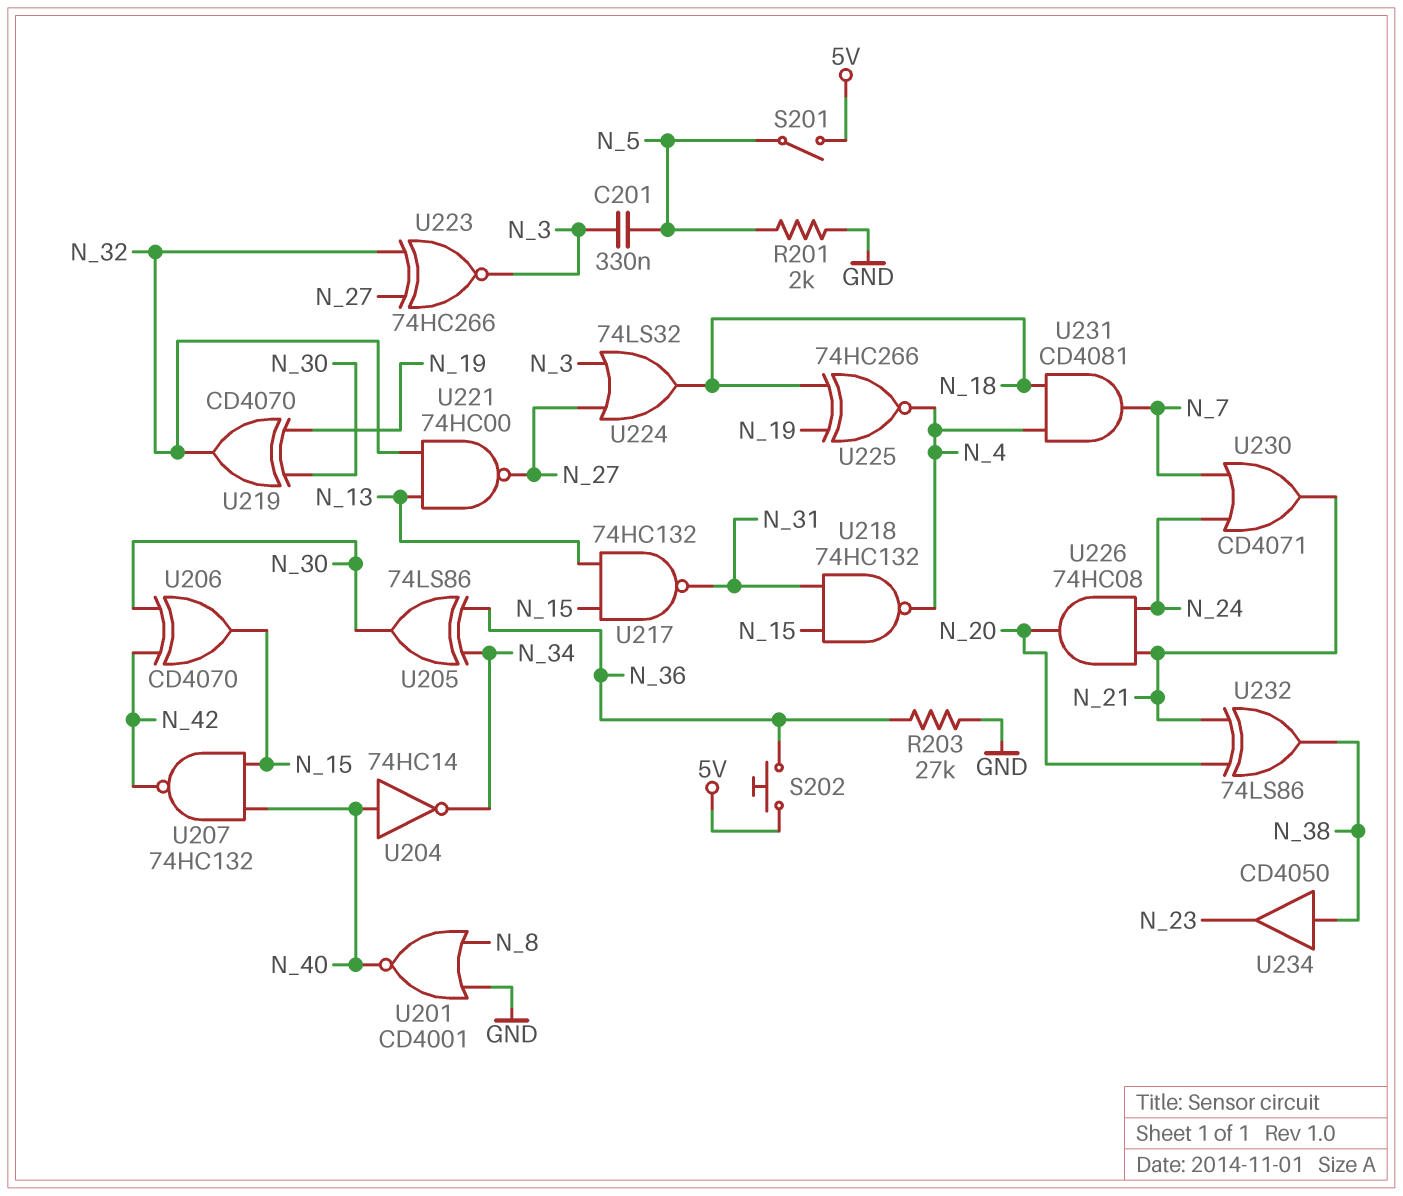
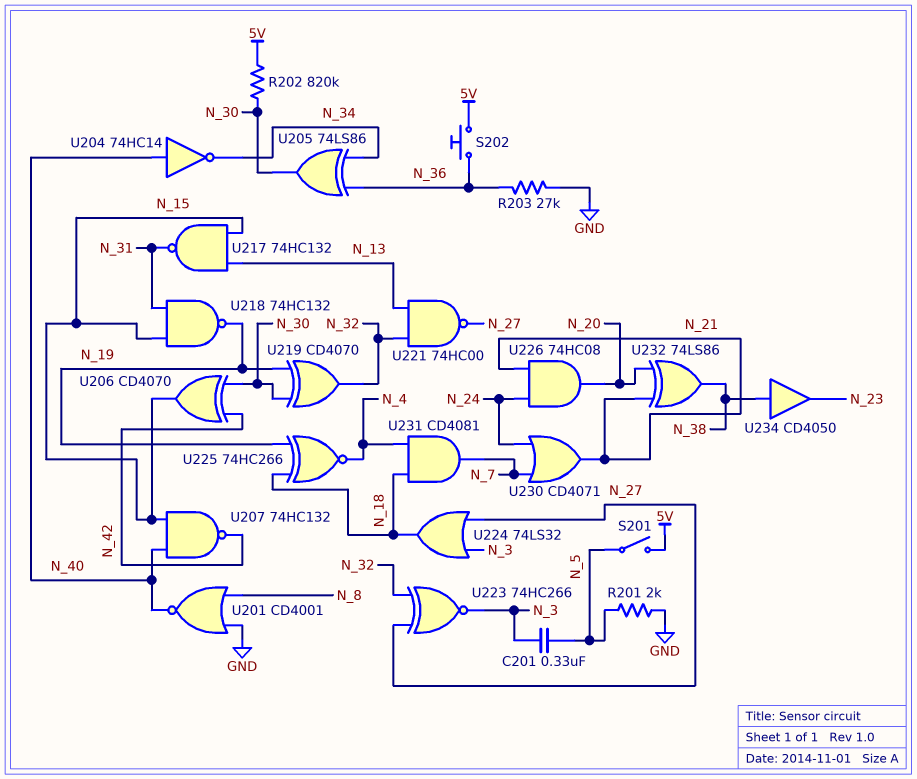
R202: none -> 820k (5V, N_30)
U218: NAND 74HC132 (in N_15, in N_31, out N_4) -> NAND 74HC132 (in N_15, in N_31, out N_19)

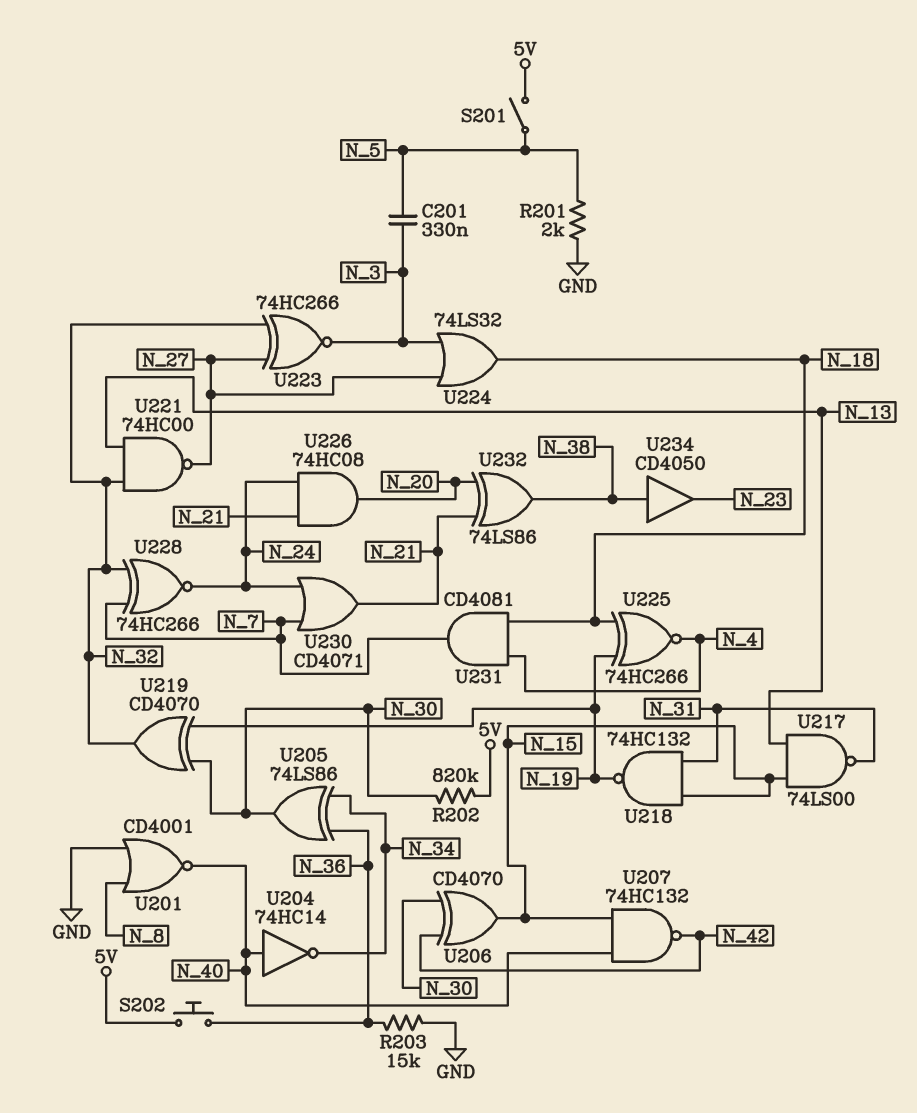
R203: 27k (GND, N_36) -> 15k (GND, N_36)
U217: NAND 74HC132 (in N_13, in N_15, out N_31) -> NAND 74LS00 (in N_13, in N_15, out N_31)
U228: none -> XNOR 74HC266 (in N_7, in N_32, out N_24)

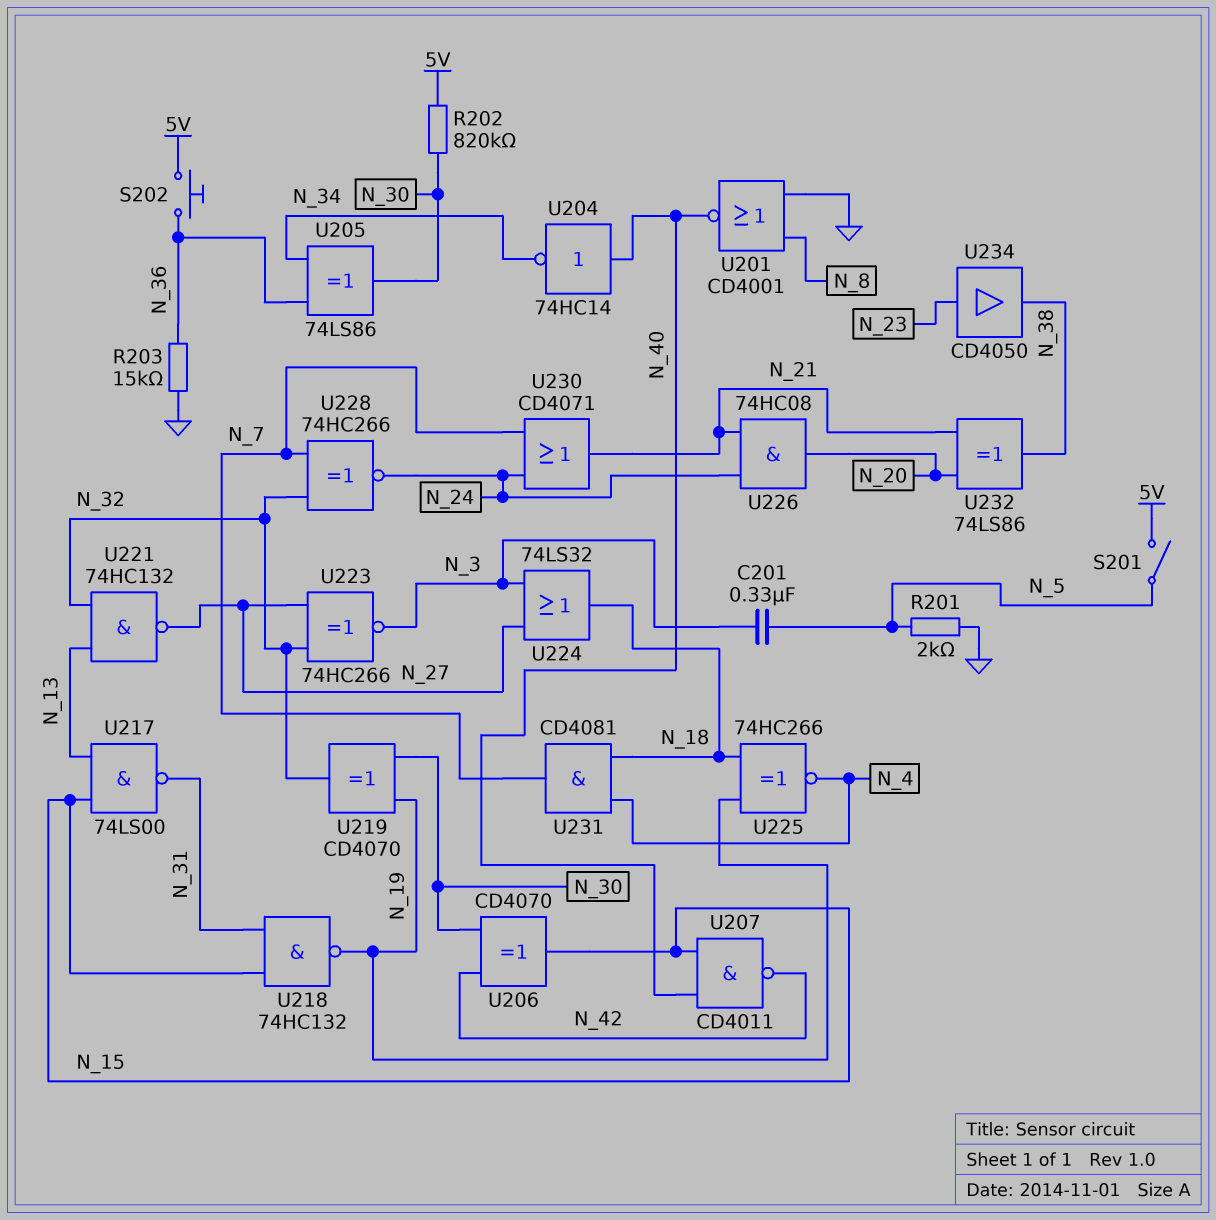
U207: NAND 74HC132 (in N_15, in N_40, out N_42) -> NAND CD4011 (in N_15, in N_40, out N_42)
U221: NAND 74HC00 (in N_13, in N_32, out N_27) -> NAND 74HC132 (in N_13, in N_32, out N_27)
U234: buffer CD4050 (in N_38, out N_23) -> buffer CD4050 (in N_23, out N_38)

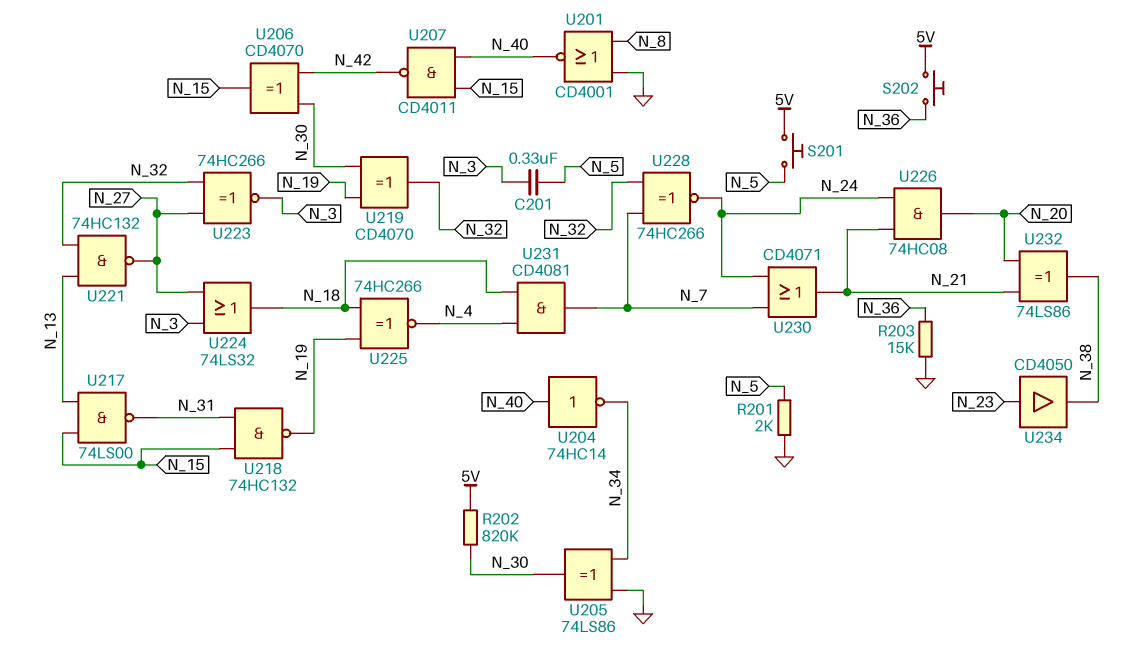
S201: switch (5V, N_5) -> button (5V, N_5)
U205: XOR 74LS86 (in N_34, in N_36, out N_30) -> XOR 74LS86 (in GND, in N_34, out N_30)

